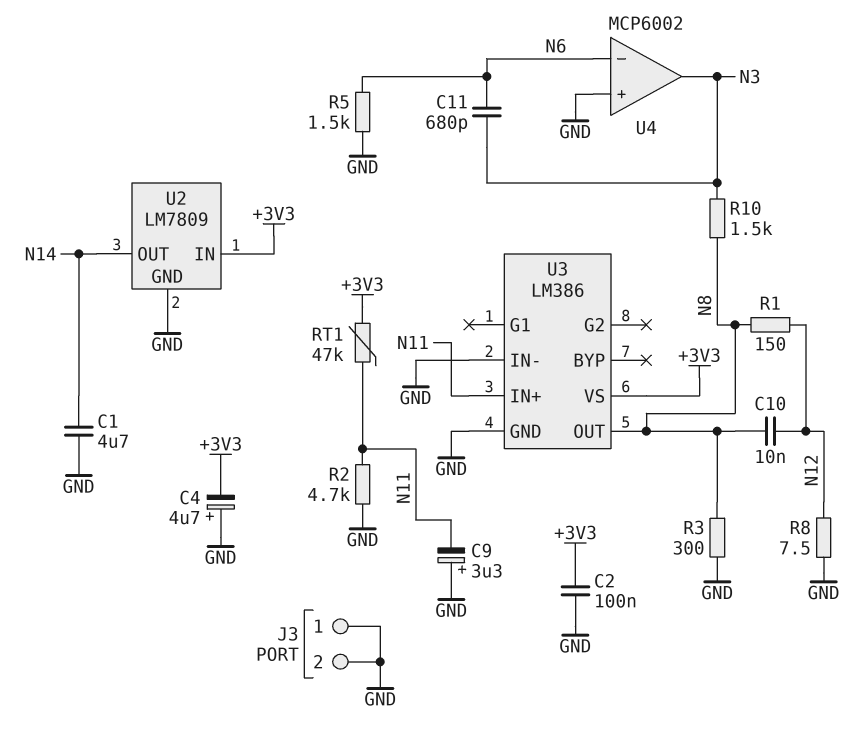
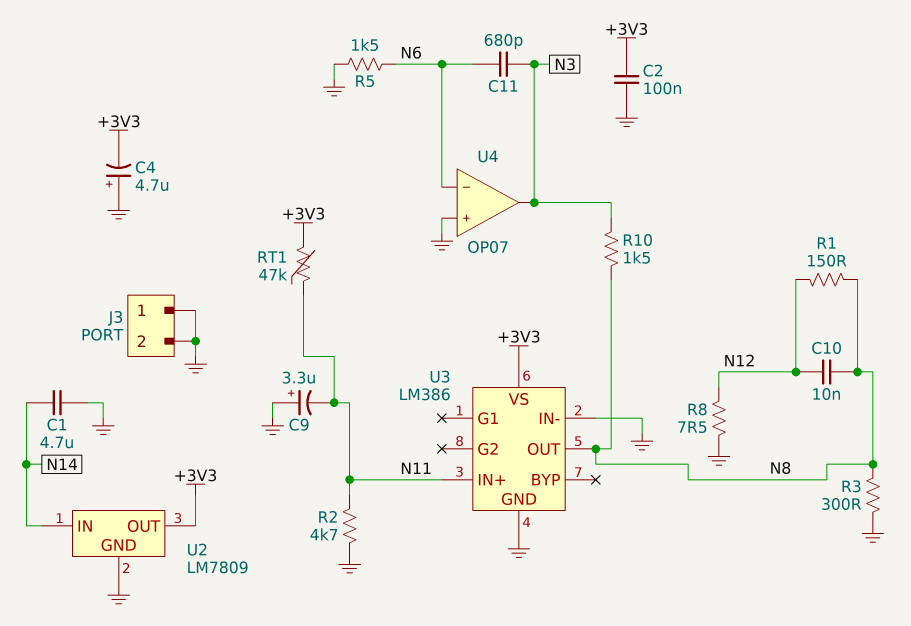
U2 pin IN: +3V3 -> N14
U2 pin OUT: N14 -> +3V3
U4: MCP6002 -> OP07

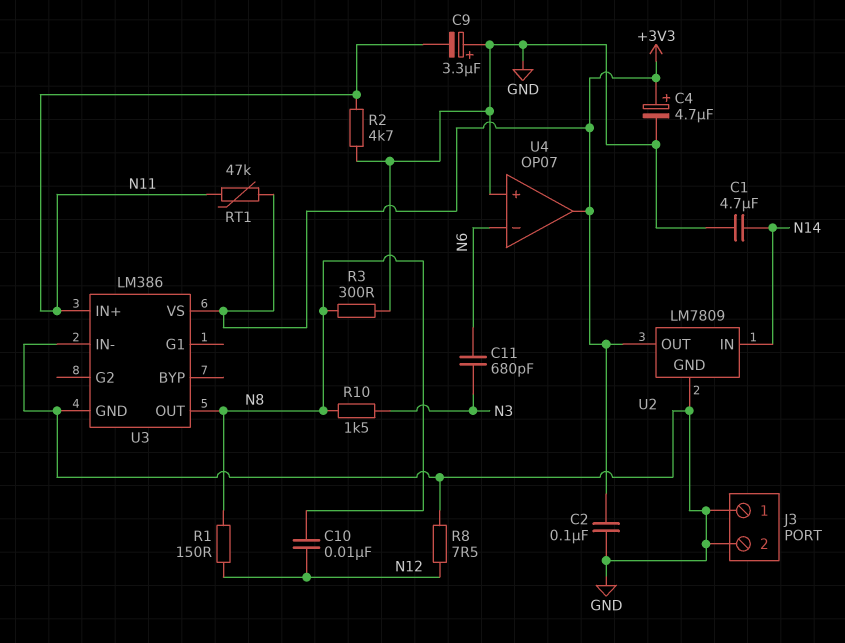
C4: 4.7uF (plus GND, minus +3V3) -> 4.7uF (plus +3V3, minus GND)
R5: 1.5k (GND, N6) -> none
U4 pin out: N3 -> +3V3

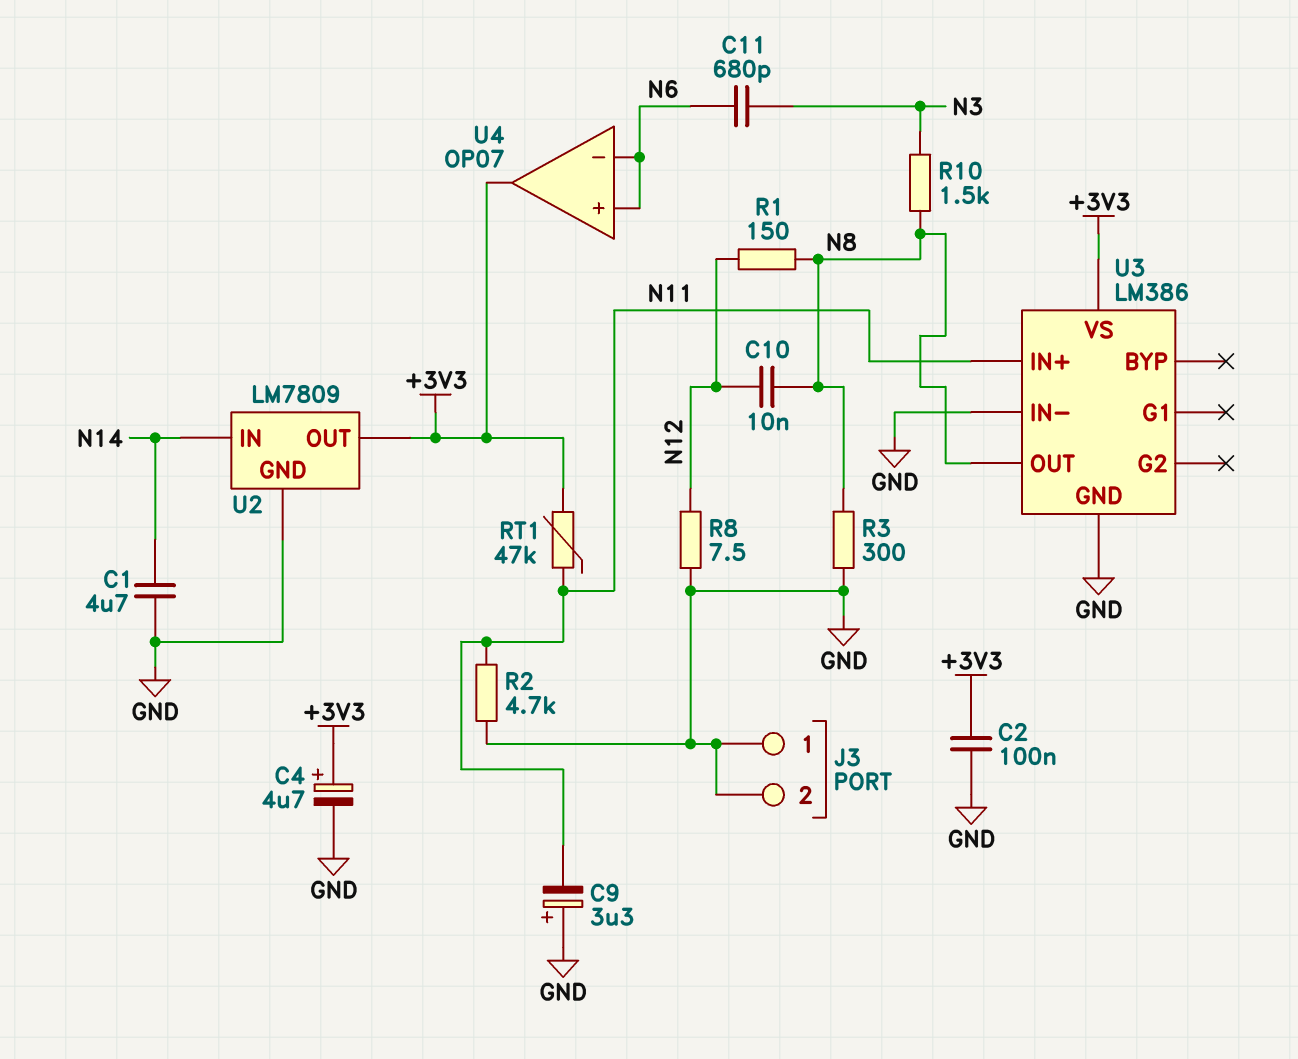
U4 pin in+: GND -> N6

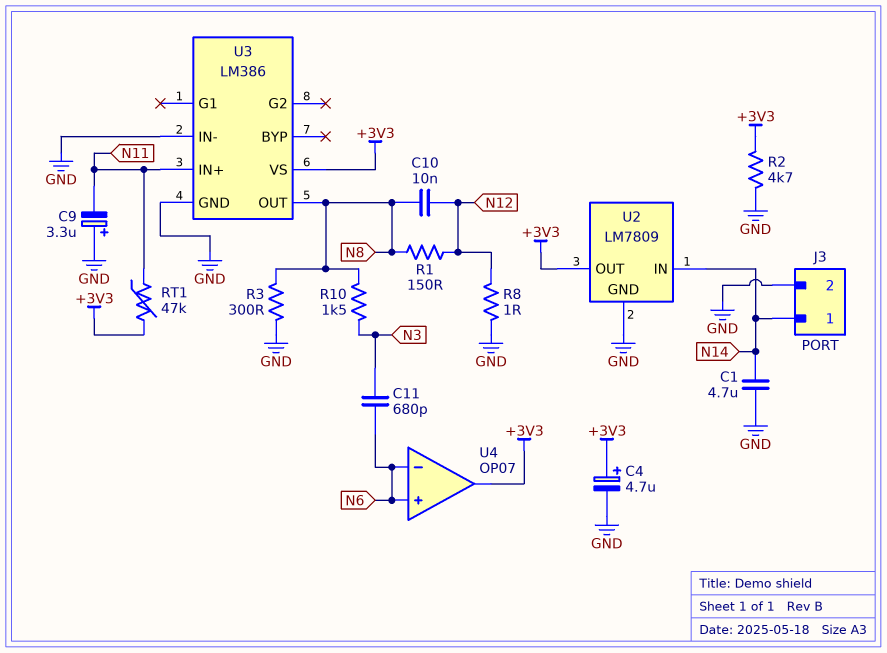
C2: 100nF (+3V3, GND) -> none
J3 pin 1: GND -> N14
R2: 4.7k (GND, N11) -> 4.7k (+3V3, GND)
R8: 7.5 (GND, N12) -> 1 (GND, N12)

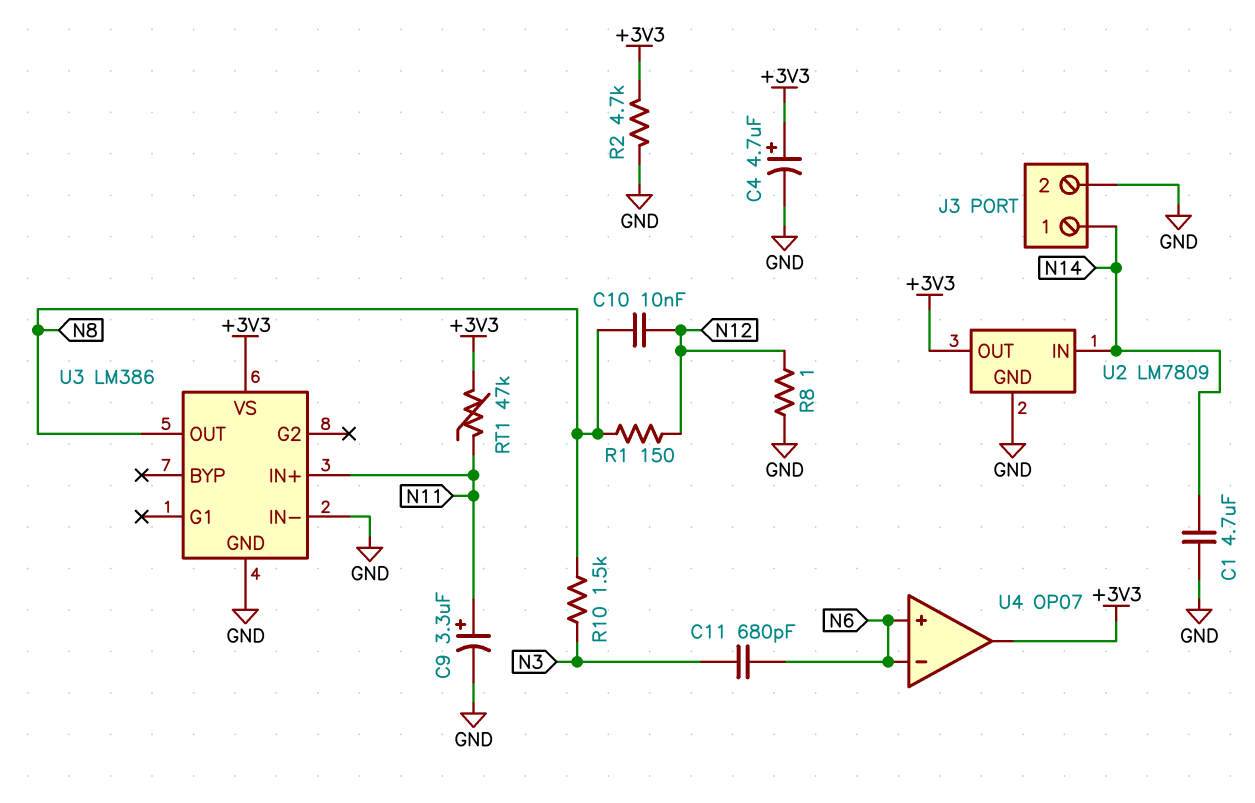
C9: 3.3uF (plus GND, minus N11) -> 3.3uF (plus N11, minus GND)
R3: 300 (GND, N8) -> none

